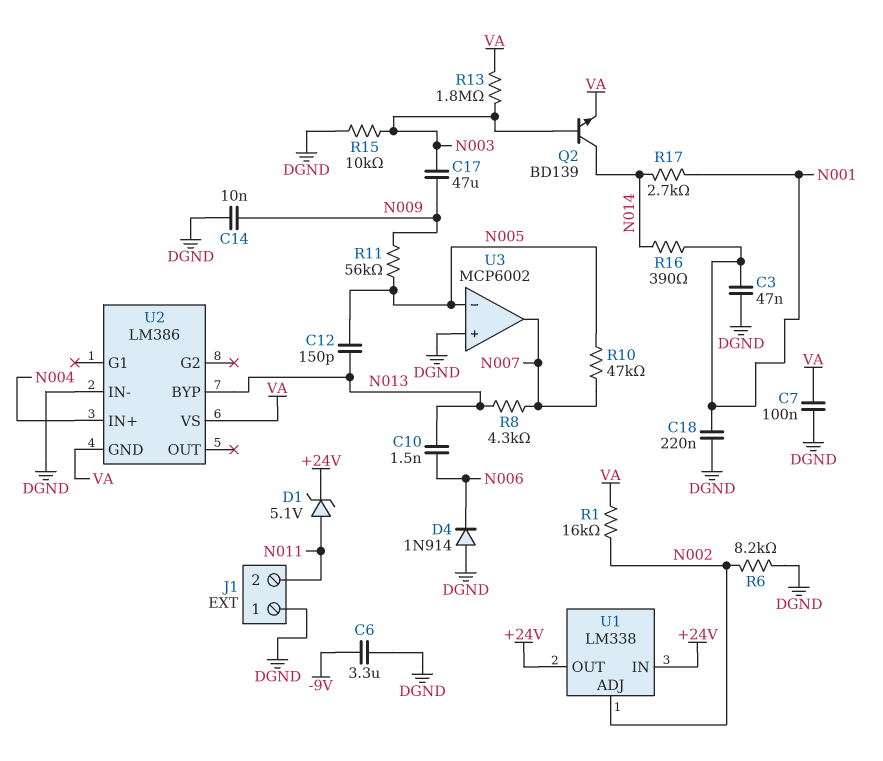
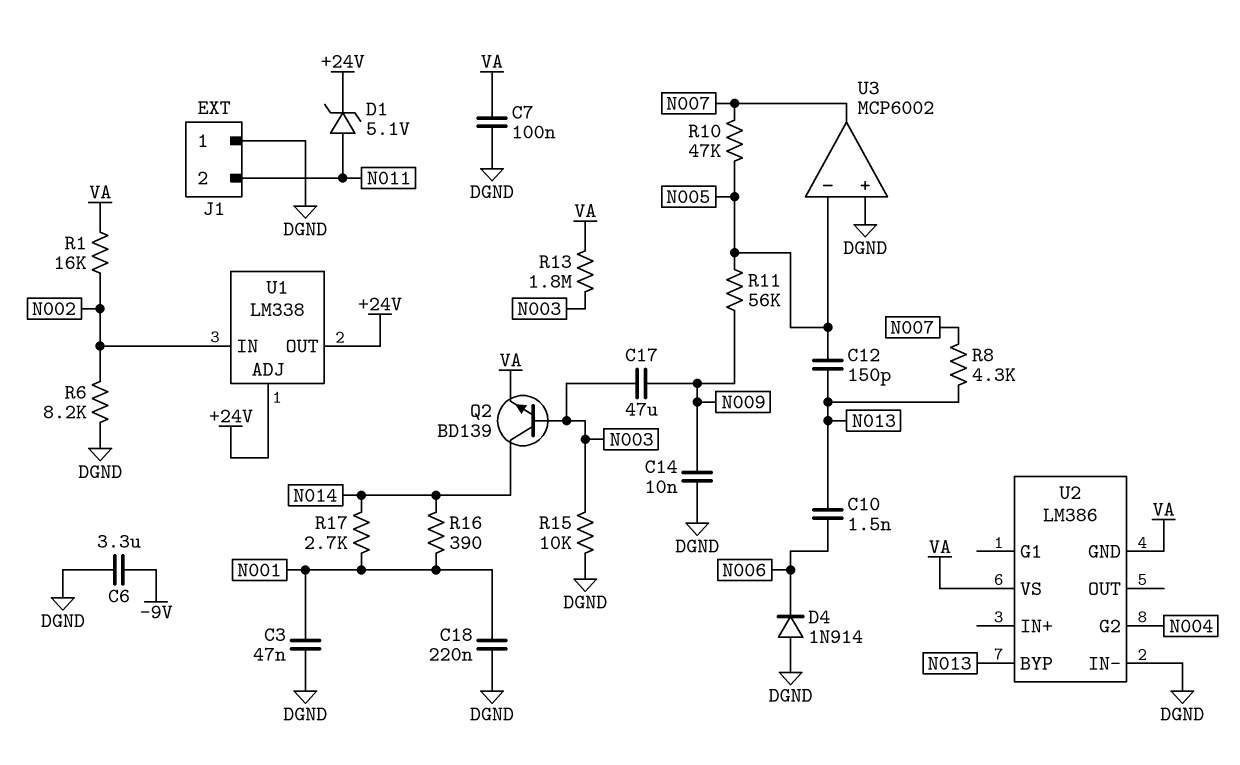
U1 pin ADJ: N002 -> +24V
U1 pin IN: +24V -> N002
U2 pin G2: none -> N004
U2 pin IN+: N004 -> none

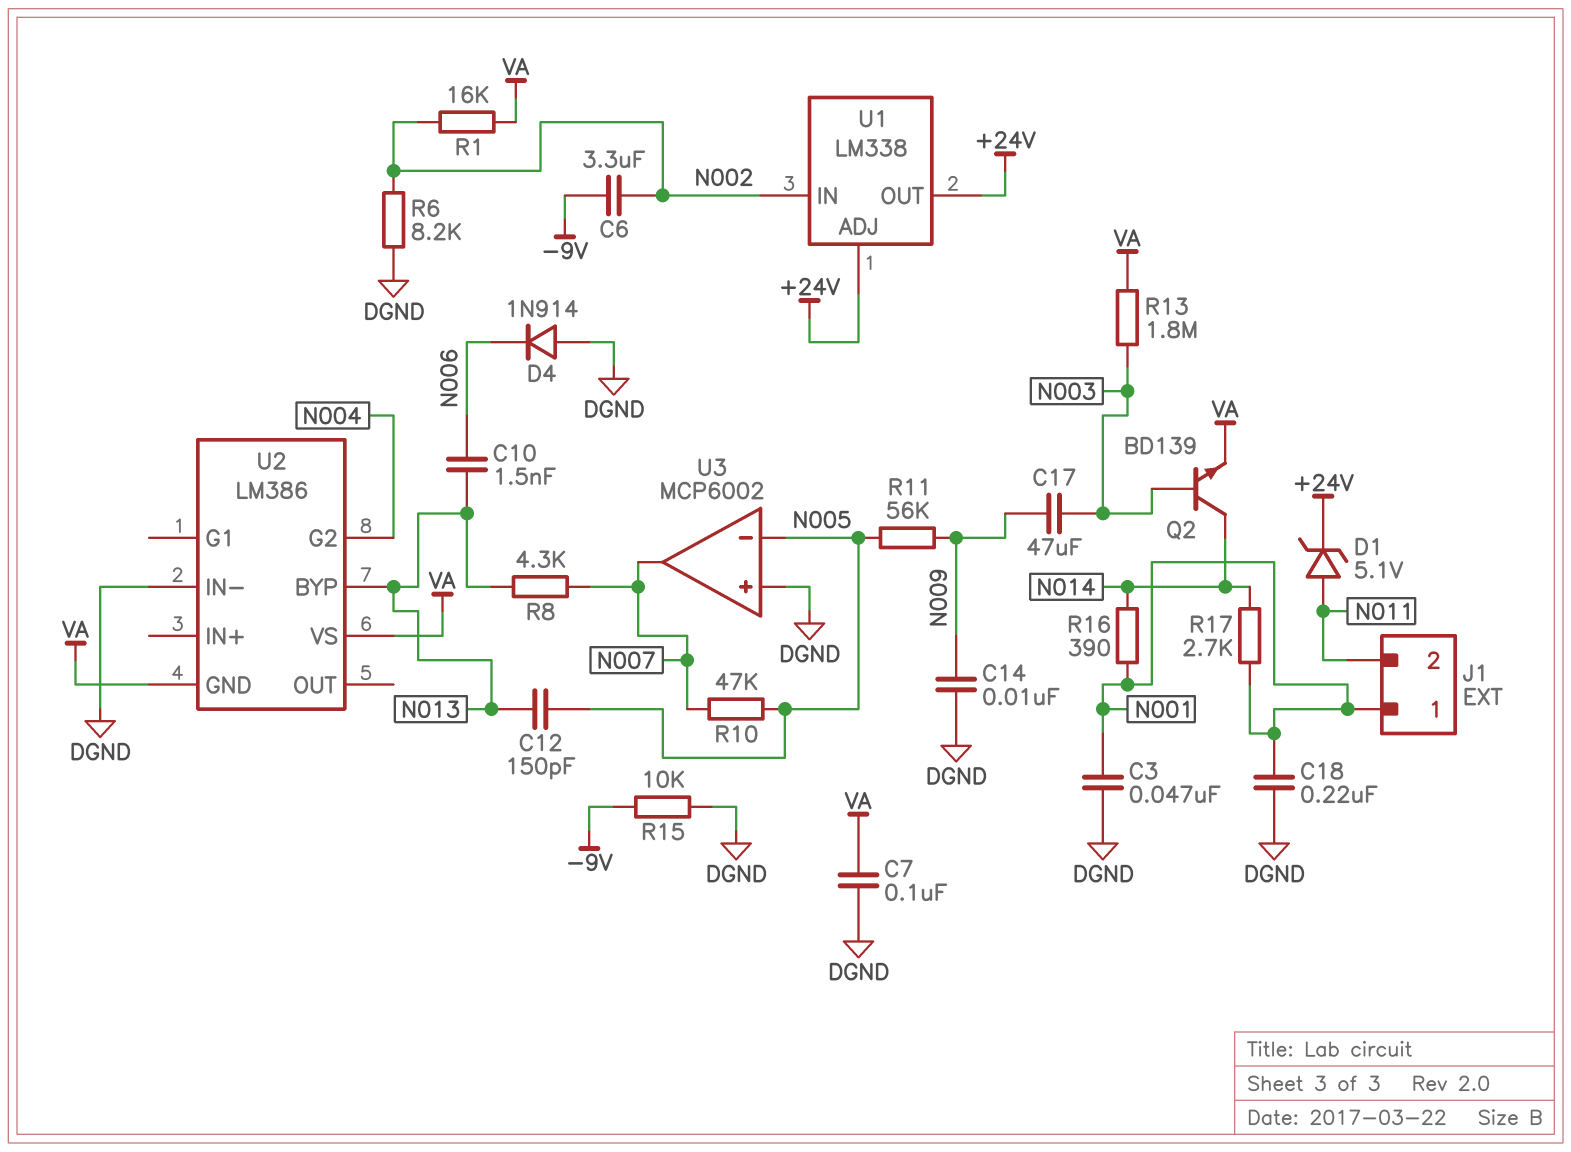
C6: 3.3uF (-9V, DGND) -> 3.3uF (-9V, N002)
J1 pin 1: DGND -> N001
R15: 10k (DGND, N003) -> 10k (-9V, DGND)

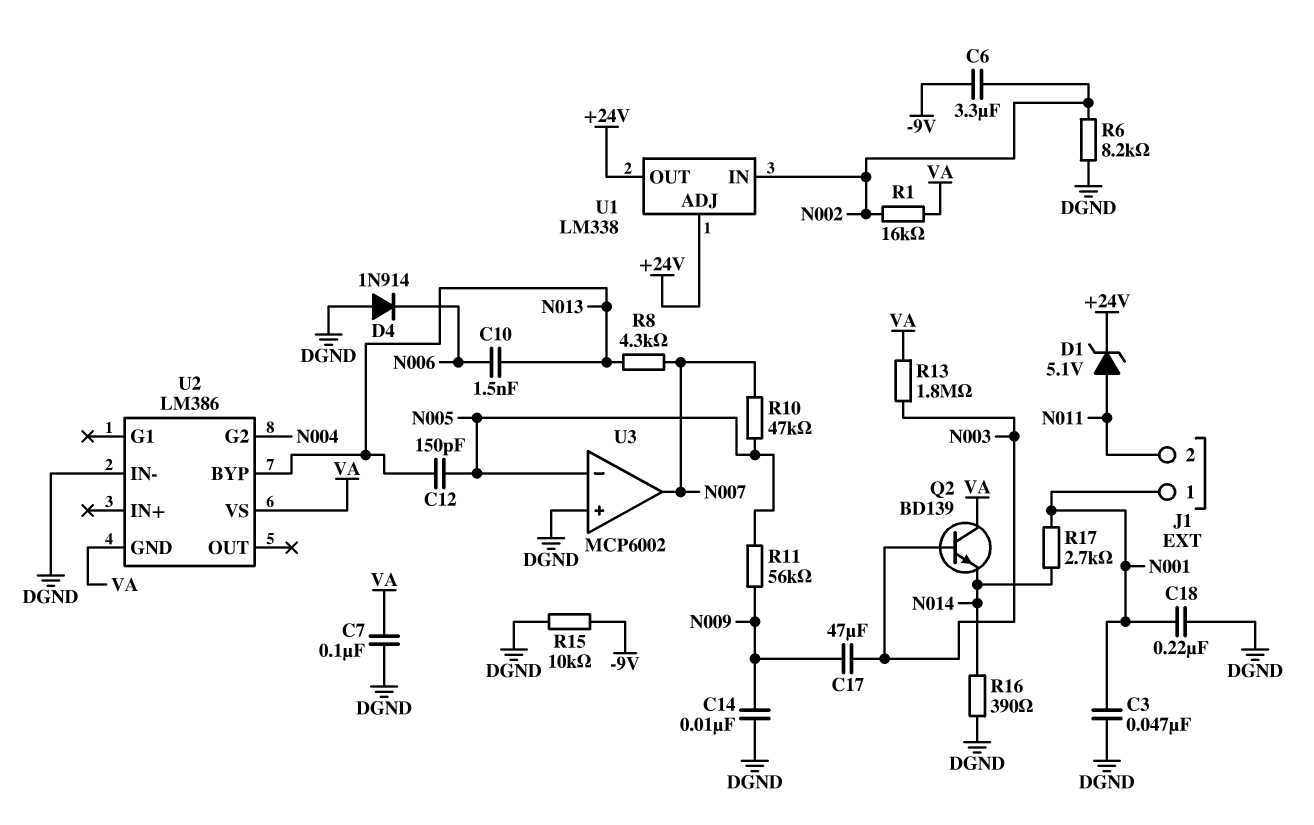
Q2: NPN BD139 (B N003, C N014, E VA) -> NPN BD139 (B N003, C VA, E N014)
R16: 390 (N001, N014) -> 390 (DGND, N014)

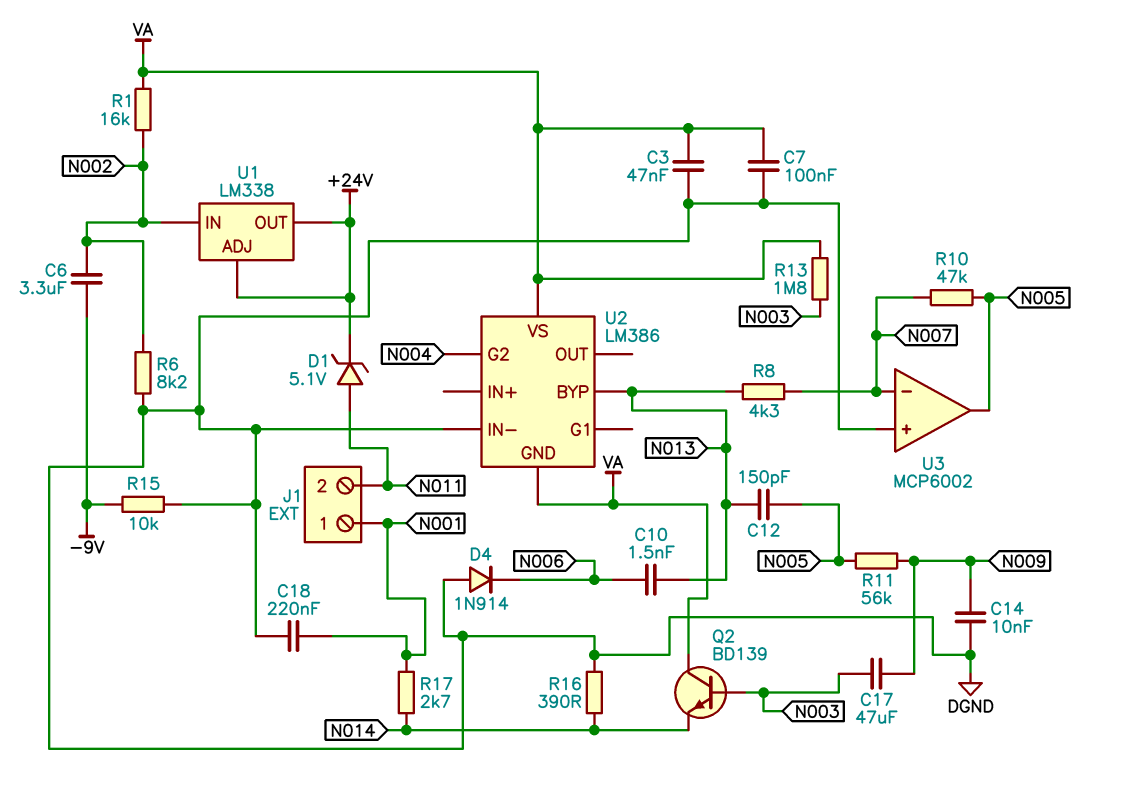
C3: 47nF (DGND, N001) -> 47nF (DGND, VA)
U3 pin in-: N005 -> N007
U3 pin out: N007 -> N005

